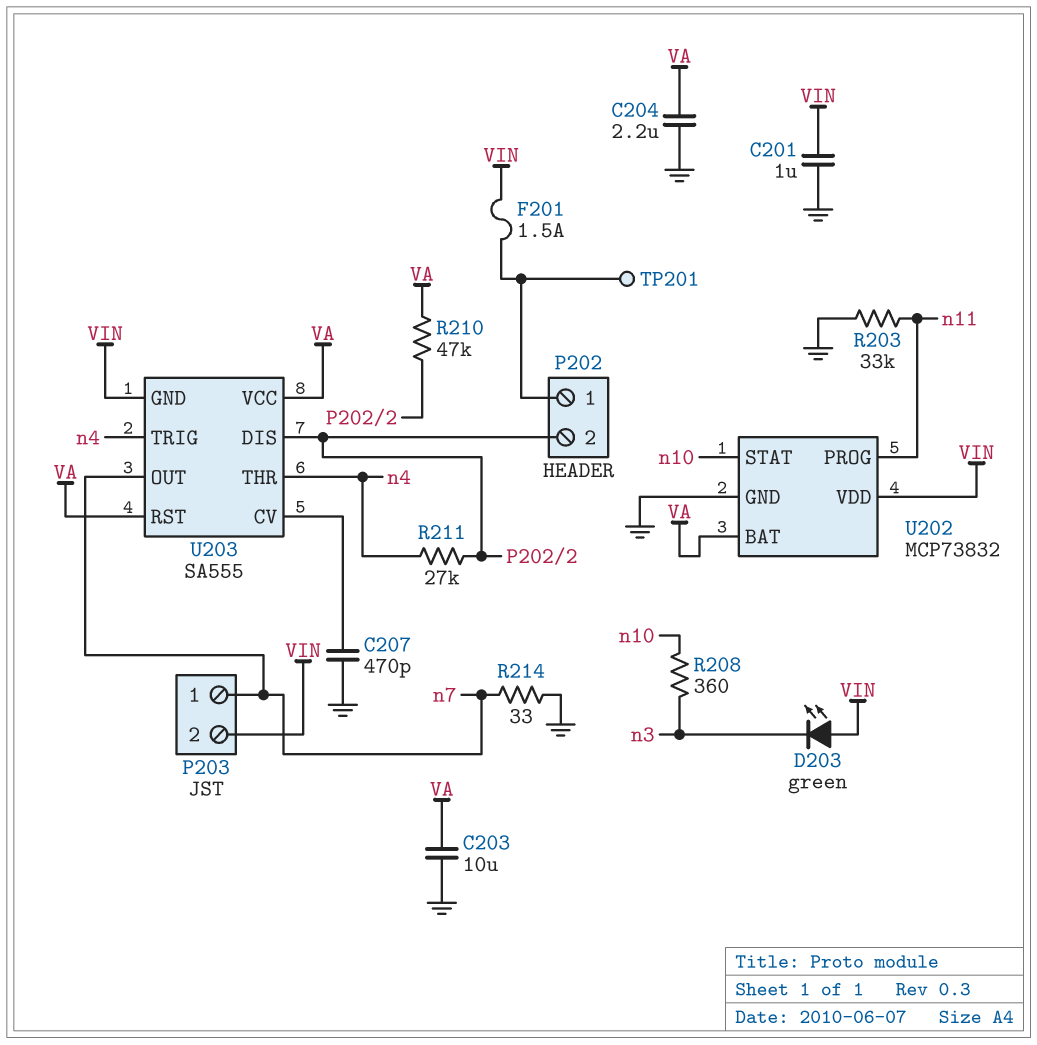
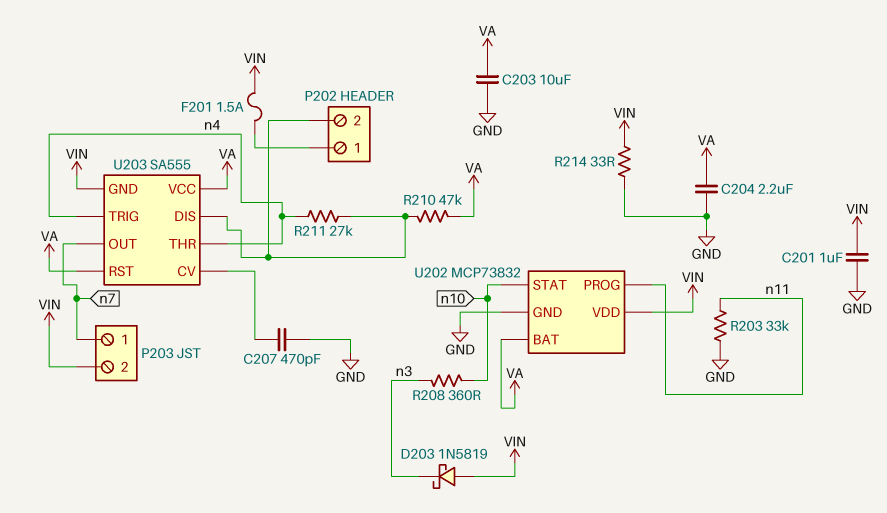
D203: LED green (A VIN, K n3) -> schottky 1N5819 (A VIN, K n3)
R214: 33 (GND, n7) -> 33 (GND, VIN)
TP201: test point (P202/1) -> none

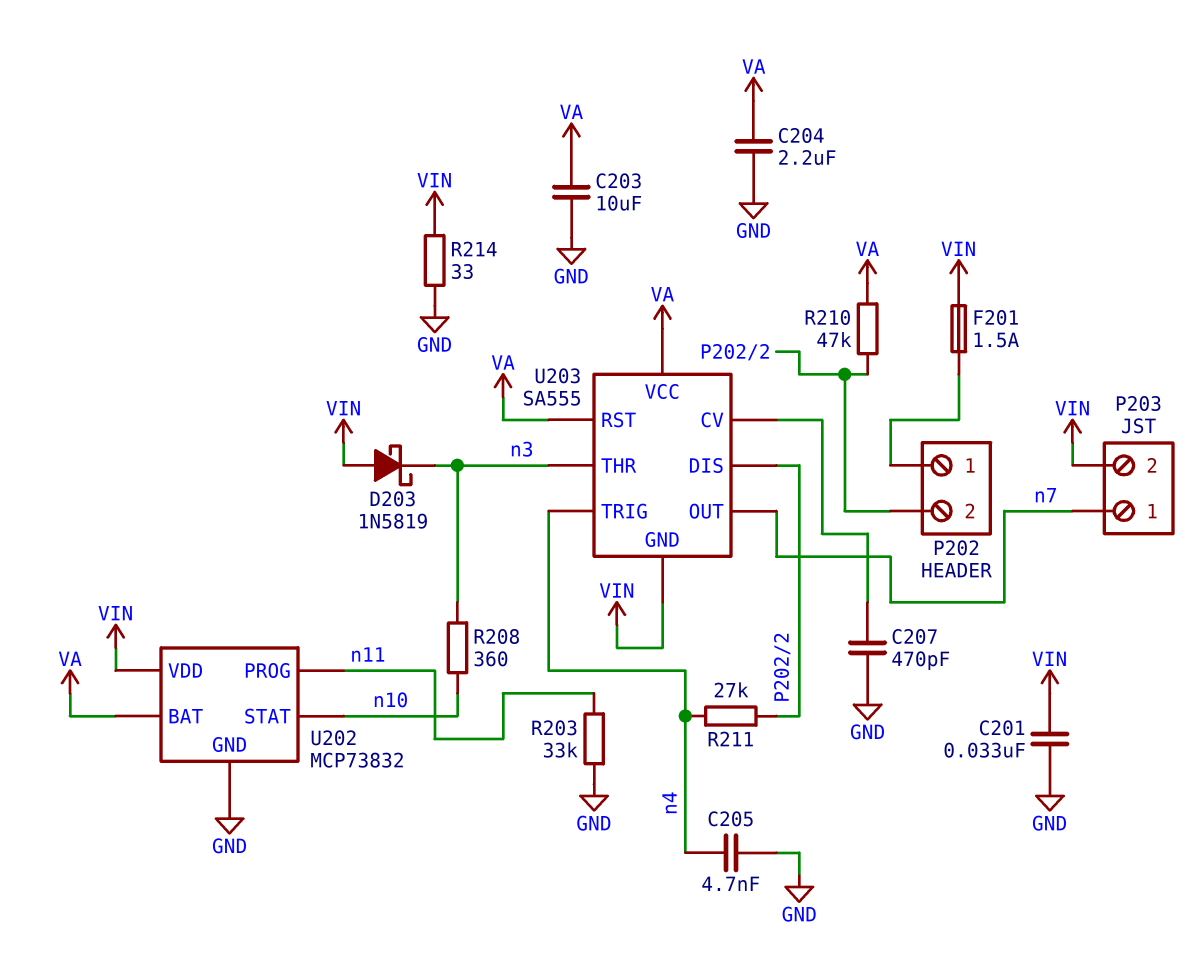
C201: 1uF (GND, VIN) -> 33nF (GND, VIN)
C205: none -> 4.7nF (GND, n4)
U203 pin THR: n4 -> n3

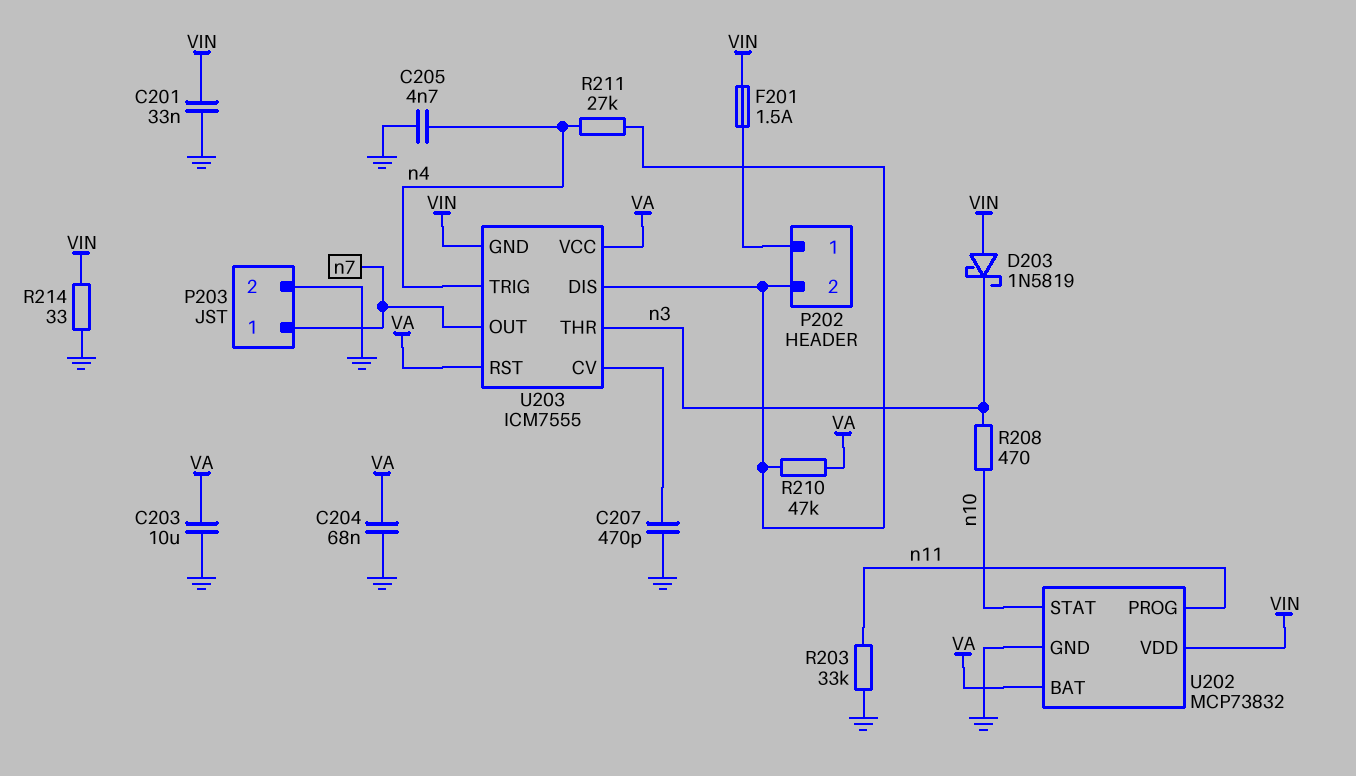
C204: 2.2uF (GND, VA) -> 68nF (GND, VA)
P203 pin 2: VIN -> GND
R208: 360 (n3, n10) -> 470 (n3, n10)
U203: SA555 -> ICM7555

